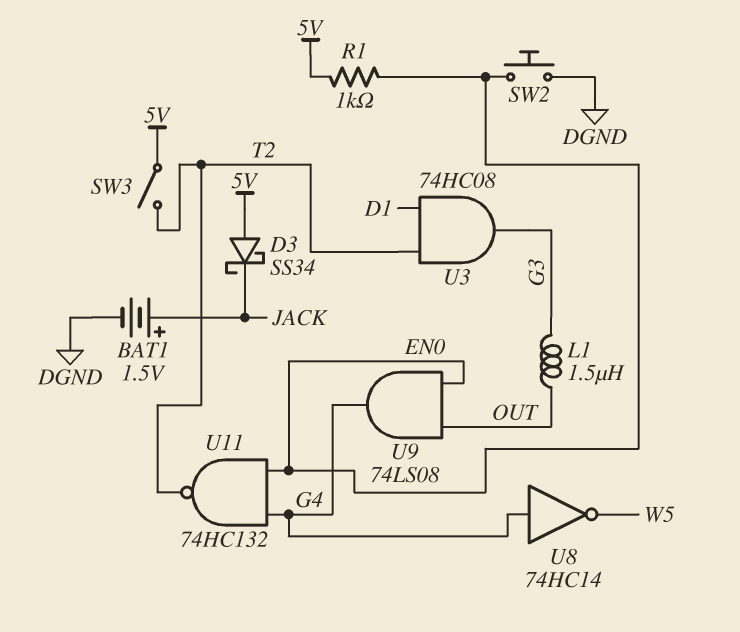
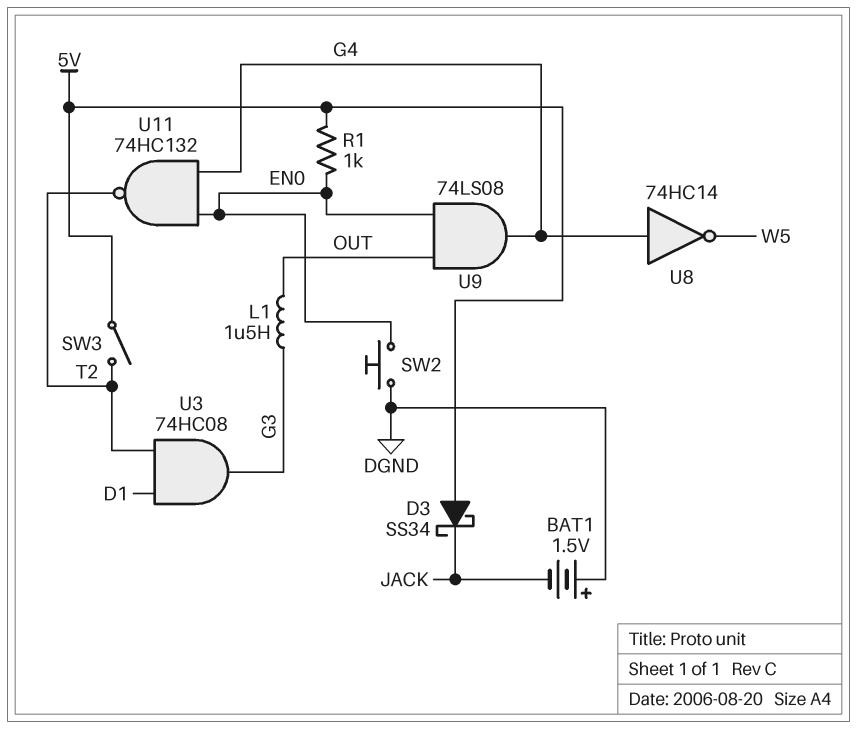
BAT1: 1.5V (plus JACK, minus DGND) -> 1.5V (plus DGND, minus JACK)

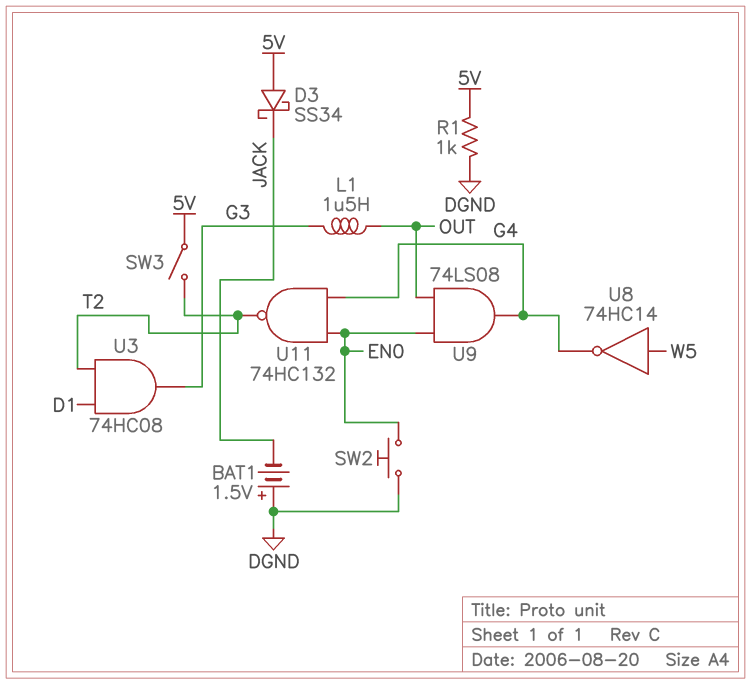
R1: 1k (5V, EN0) -> 1k (5V, DGND)
U8: NOT 74HC14 (in G4, out W5) -> NOT 74HC14 (in W5, out G4)

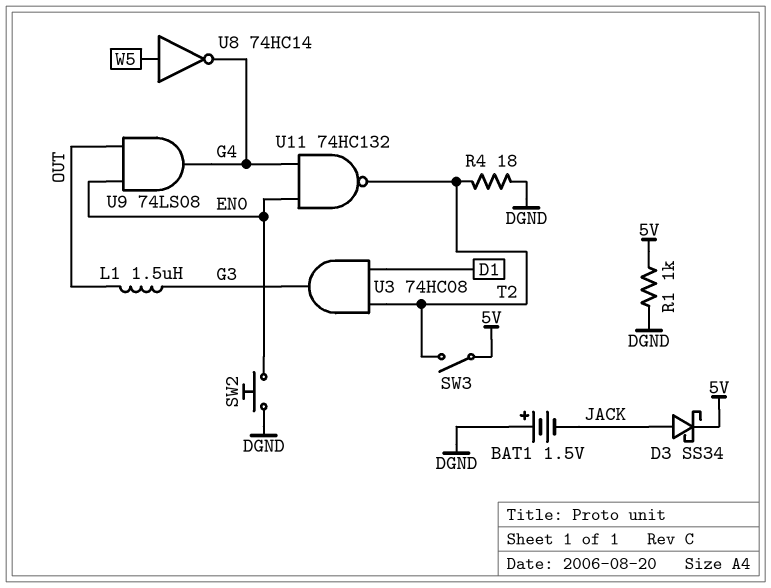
D3: schottky SS34 (A 5V, K JACK) -> schottky SS34 (A JACK, K 5V)
R4: none -> 18 (DGND, T2)

